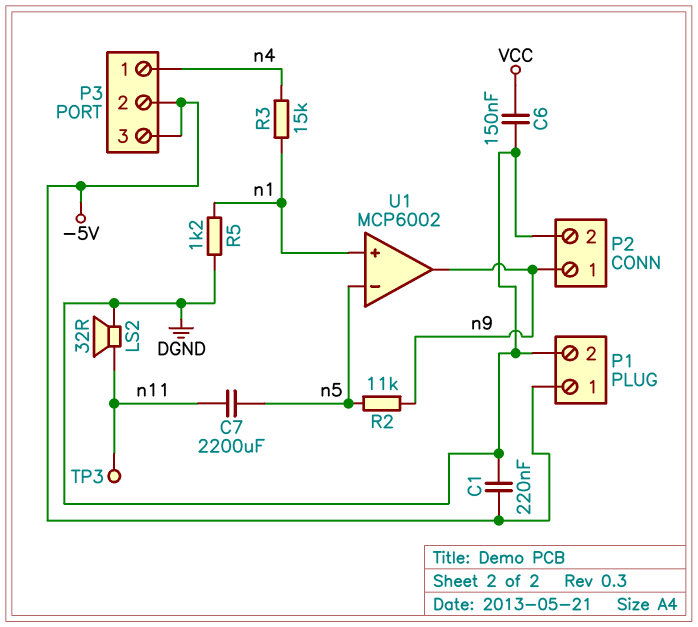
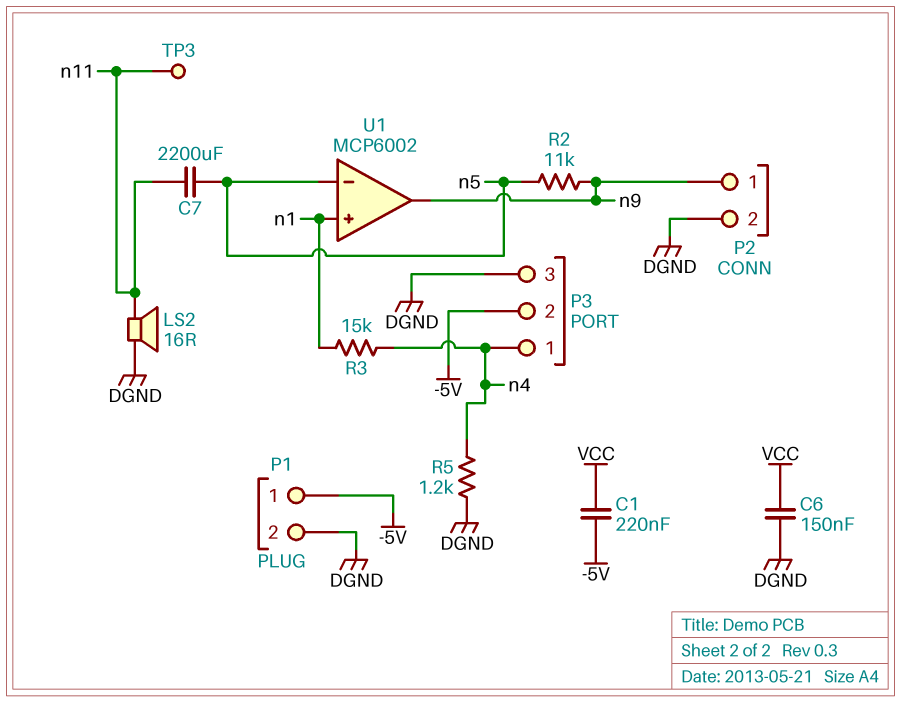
C1: 220nF (-5V, DGND) -> 220nF (-5V, VCC)
LS2: speaker 32R (DGND, n11) -> speaker 16R (DGND, n11)
P3 pin 3: -5V -> DGND
R5: 1.2k (DGND, n1) -> 1.2k (DGND, n4)

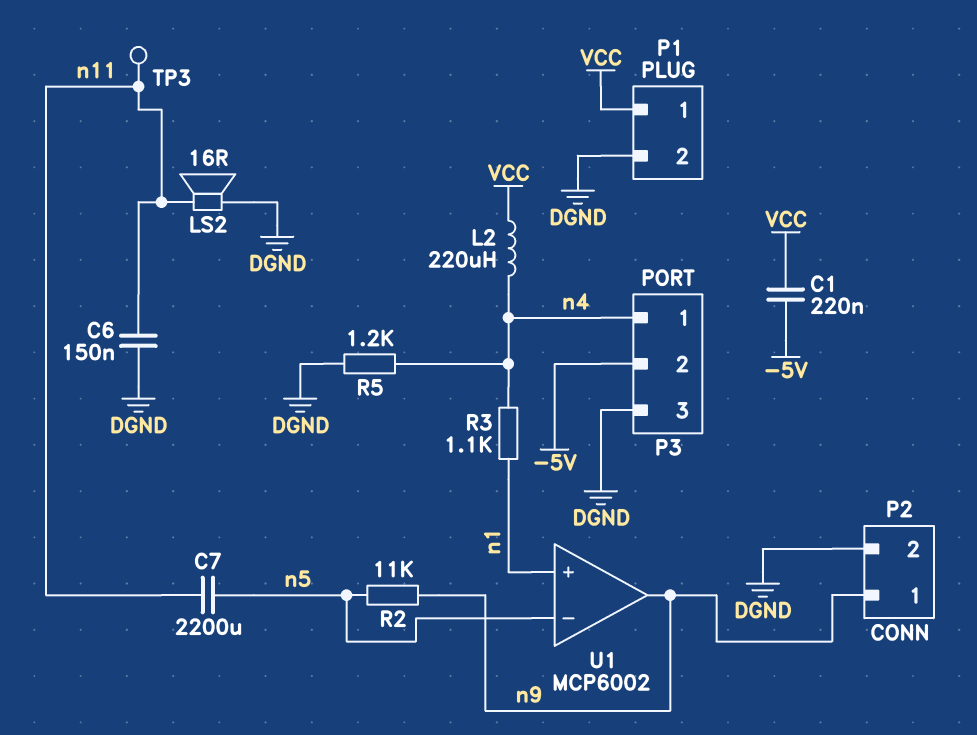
C6: 150nF (DGND, VCC) -> 150nF (DGND, n11)
L2: none -> 220uH (VCC, n4)
P1 pin 1: -5V -> VCC
R3: 15k (n1, n4) -> 1.1k (n1, n4)

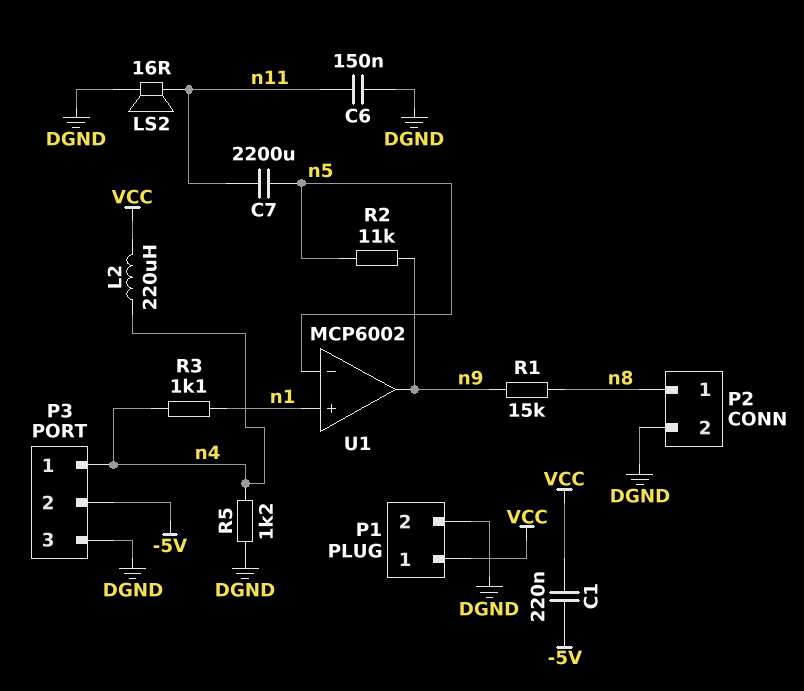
P2 pin 1: n9 -> n8
R1: none -> 15k (n8, n9)
TP3: test point (n11) -> none

